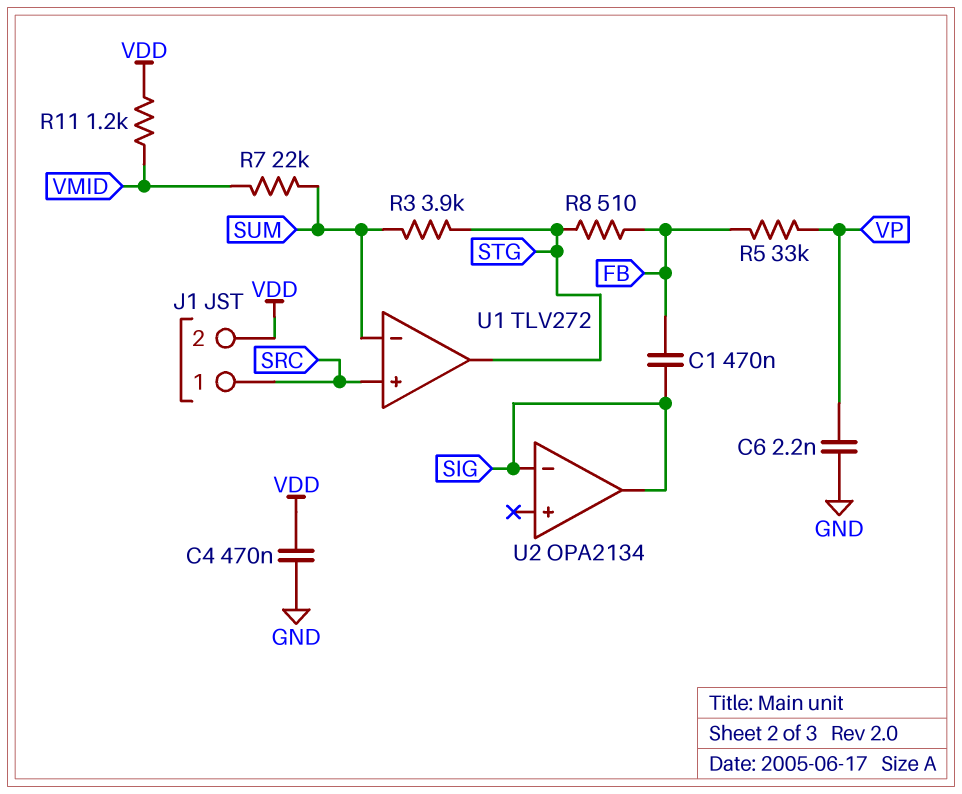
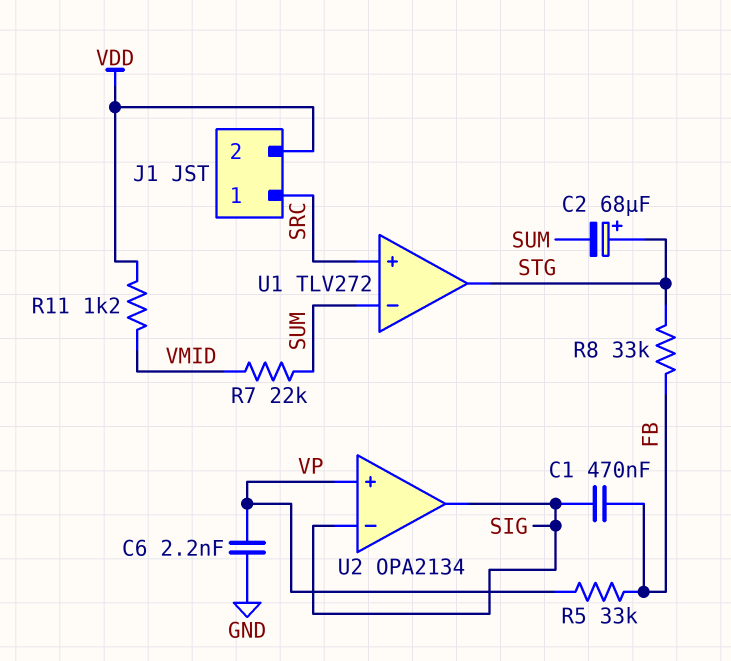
C2: none -> 68uF (plus STG, minus SUM)
C4: 470nF (GND, VDD) -> none
R3: 3.9k (STG, SUM) -> none
R8: 510 (FB, STG) -> 33k (FB, STG)
U2 pin in+: none -> VP

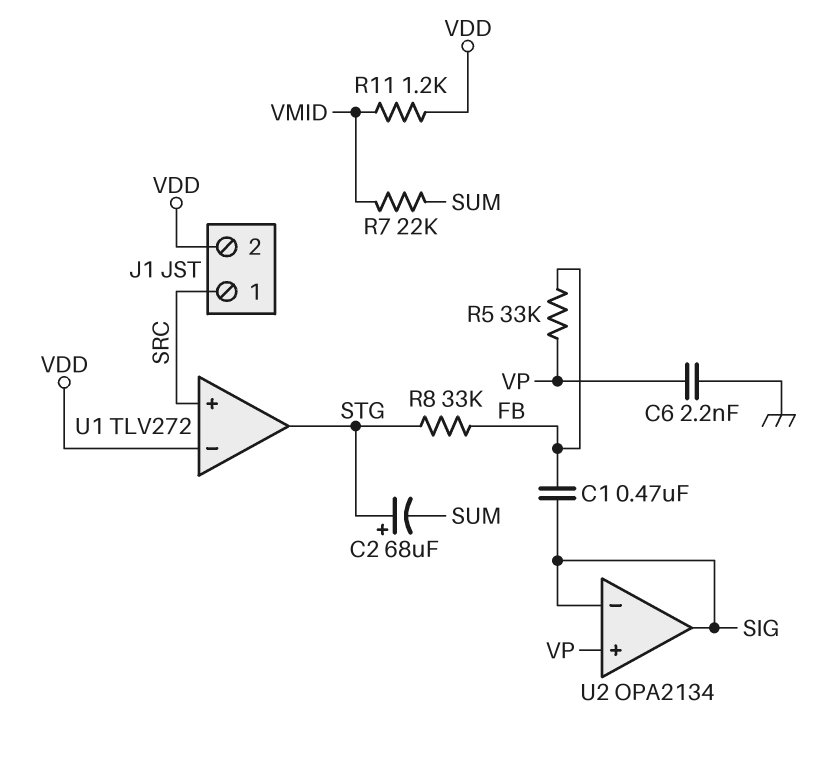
U1 pin in-: SUM -> VDD

